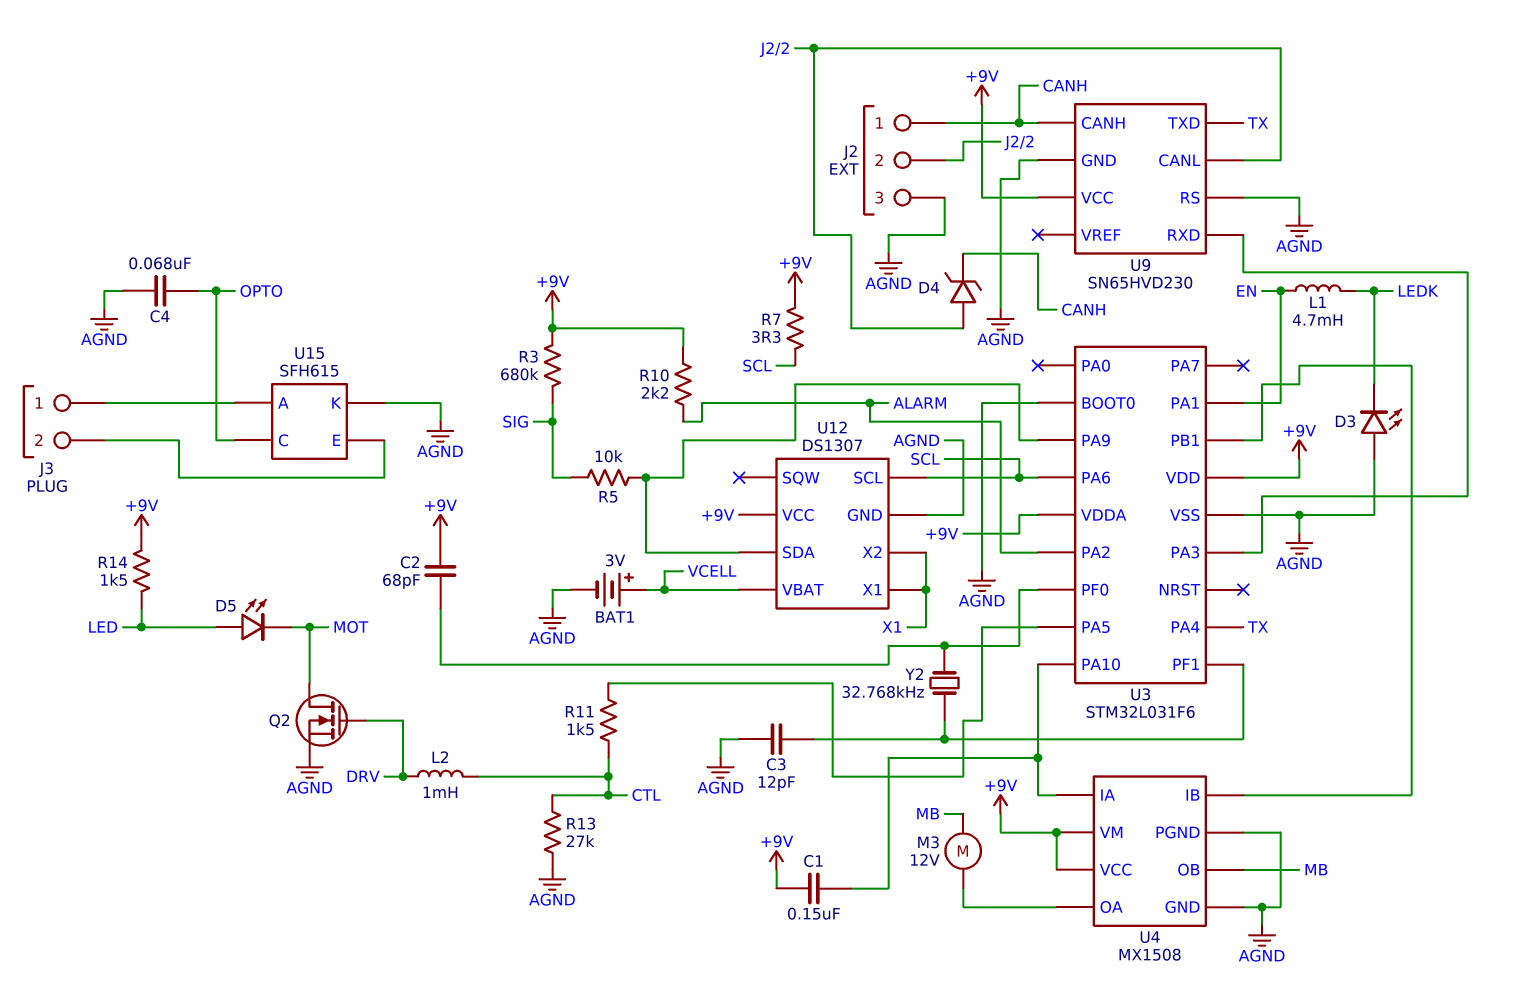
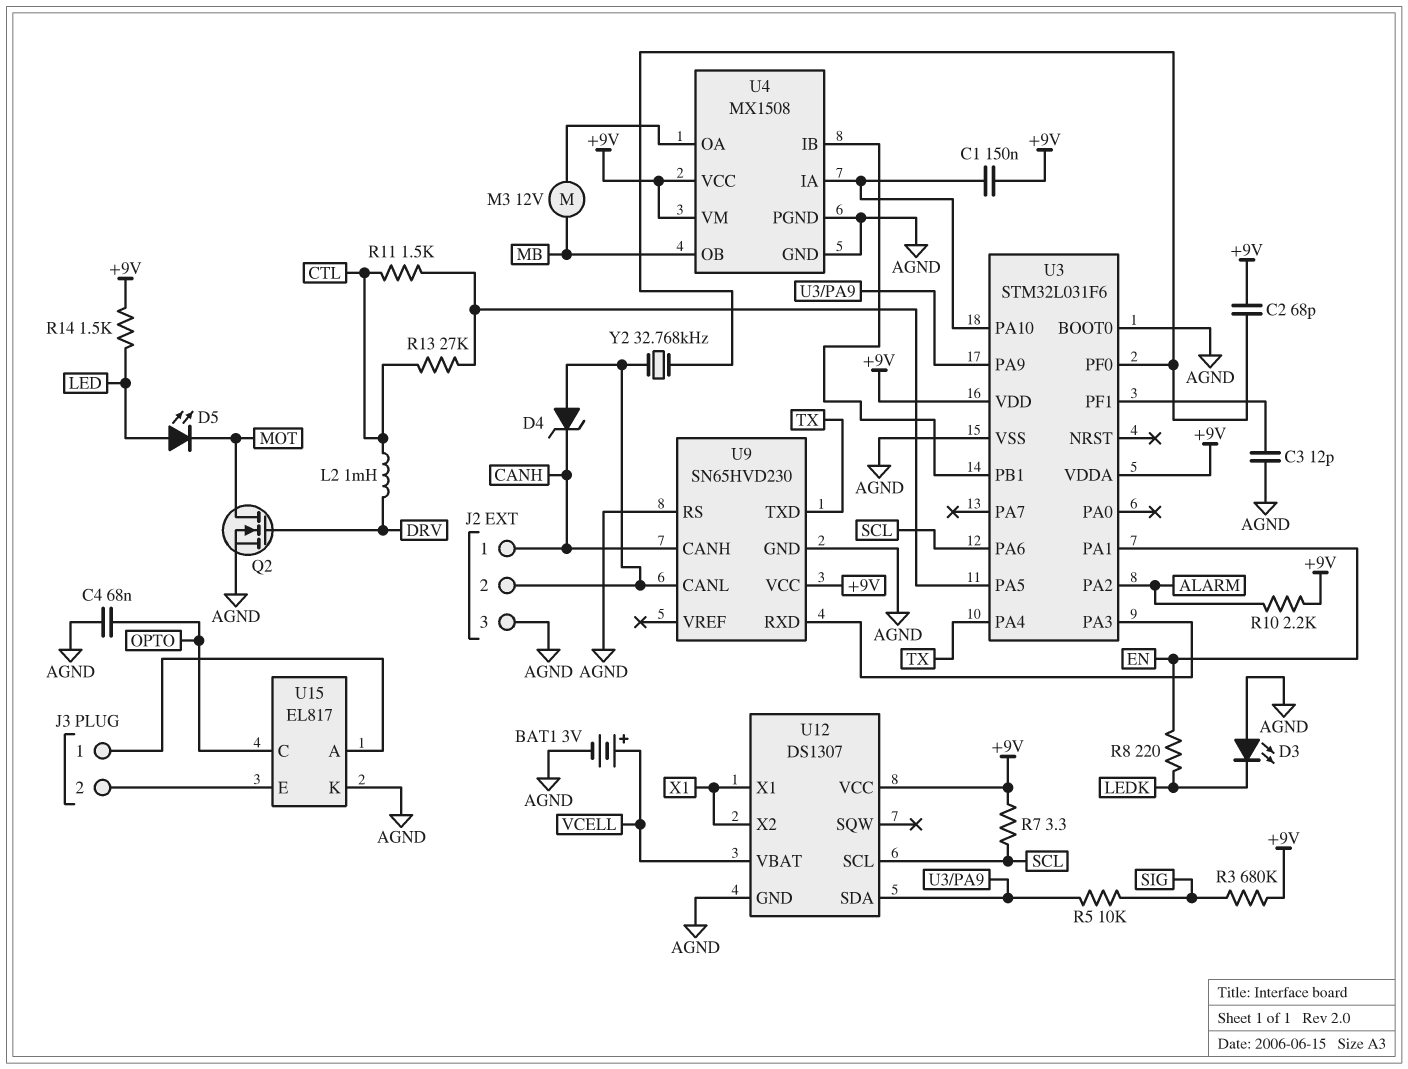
L1: 4.7mH (EN, LEDK) -> none
R8: none -> 220 (EN, LEDK)
R13: 27k (AGND, CTL) -> 27k (CTL, U3/PA5)
U15: SFH615 -> EL817
Y2: 32.768kHz (U3/PF0, U3/PF1) -> 32.768kHz (J2/2, U3/PF0)

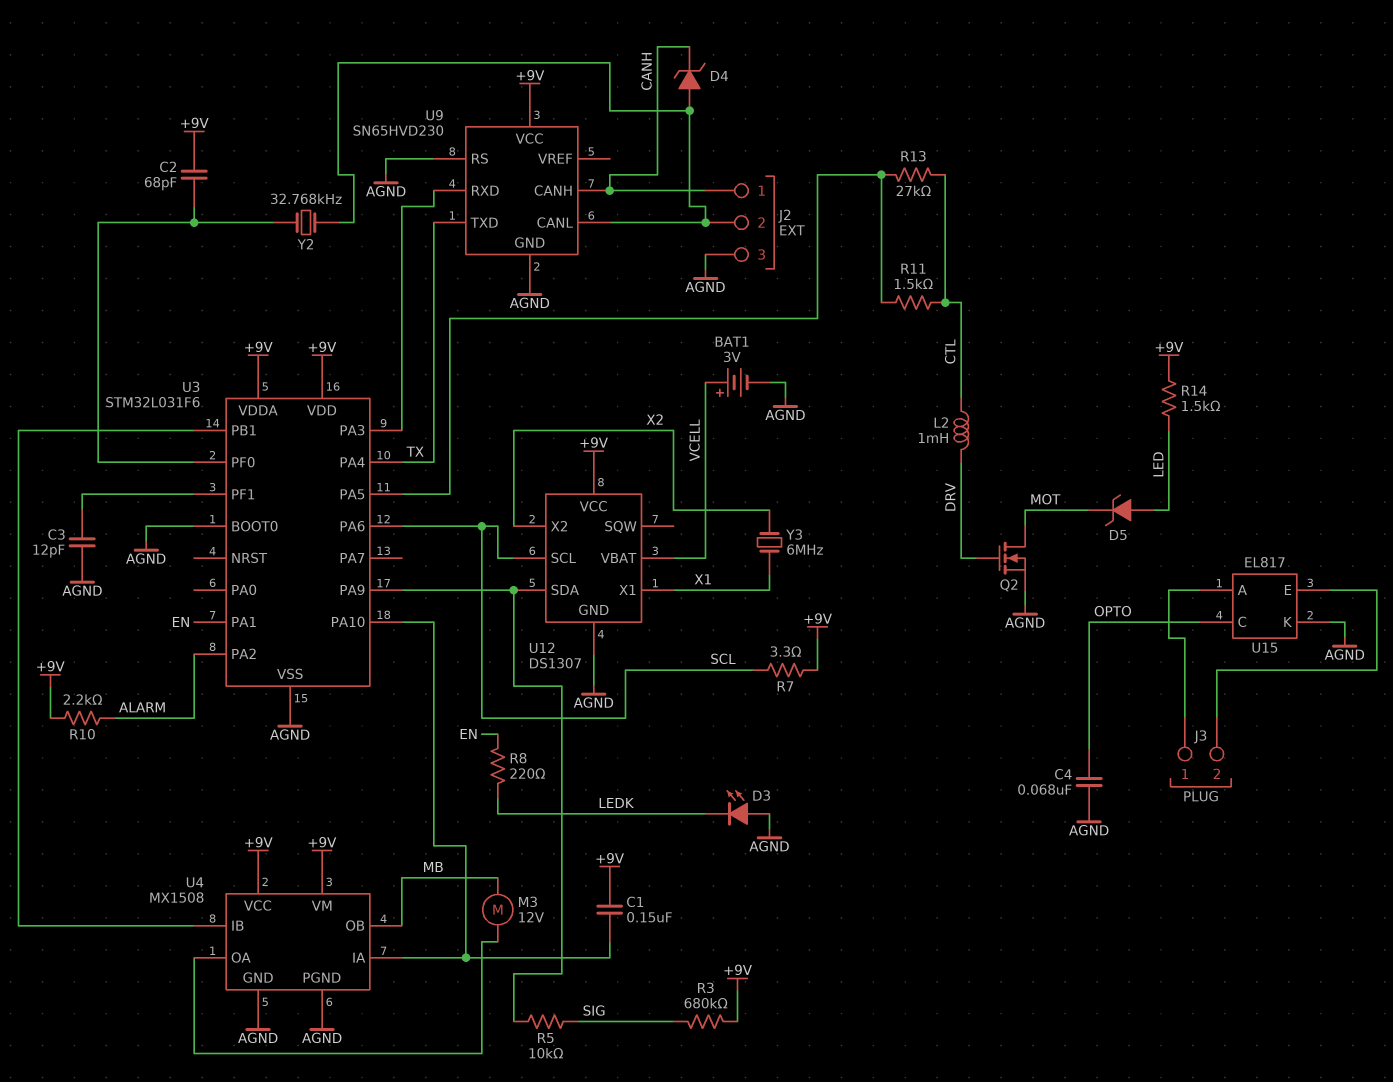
D5: LED (A LED, K MOT) -> zener (A LED, K MOT)
U12 pin X2: X1 -> X2
Y3: none -> 6MHz (X1, X2)

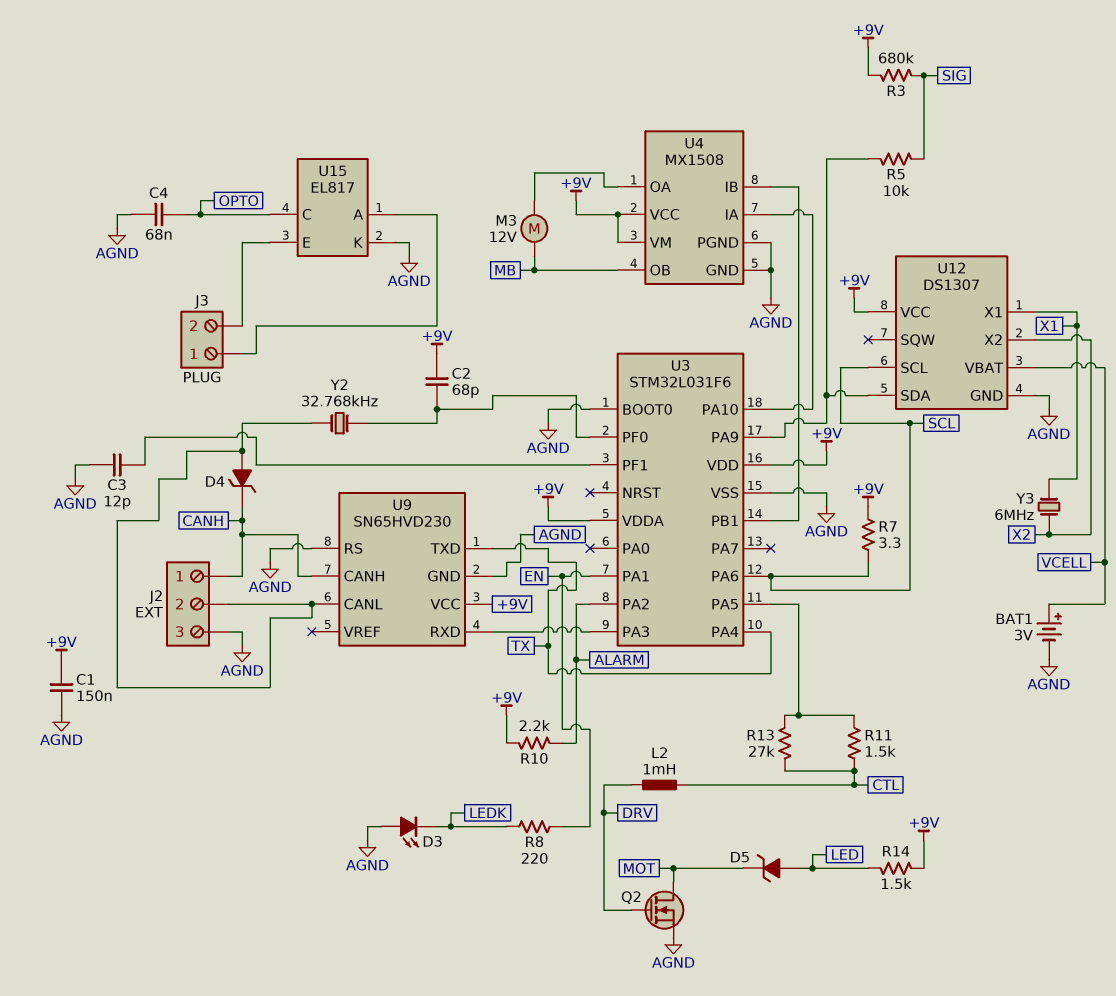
C1: 150nF (+9V, U3/PA10) -> 150nF (+9V, AGND)

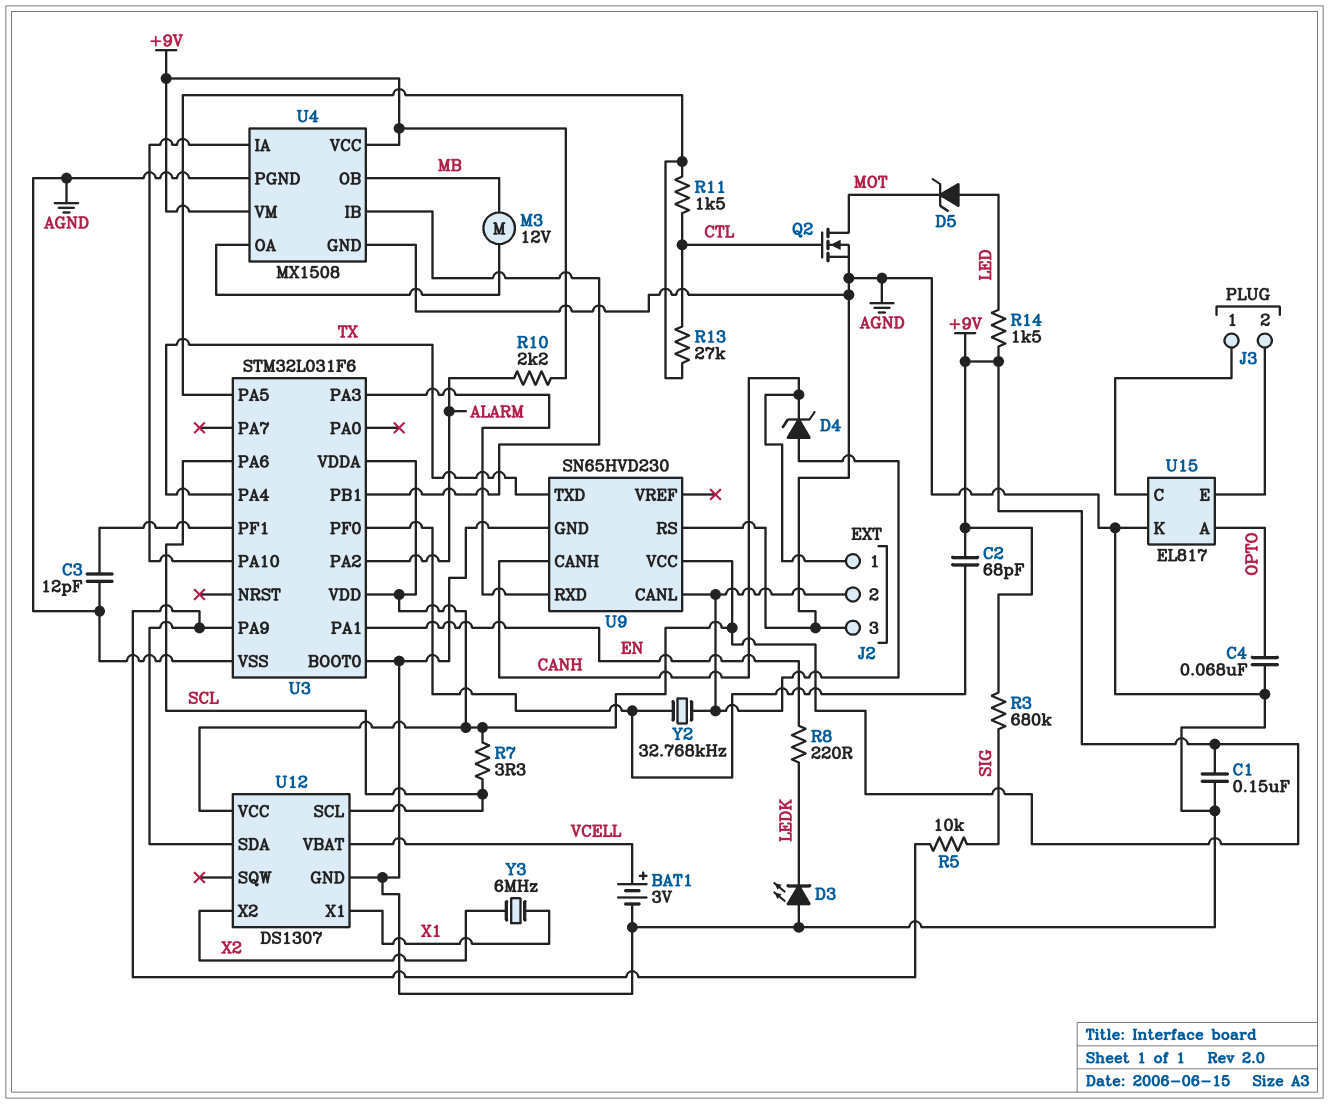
L2: 1mH (CTL, DRV) -> none
Q2: NMOS (G DRV, D MOT, S AGND) -> NMOS (G CTL, D MOT, S AGND)
U15 pin A: J3/1 -> OPTO
U15 pin C: OPTO -> J3/1

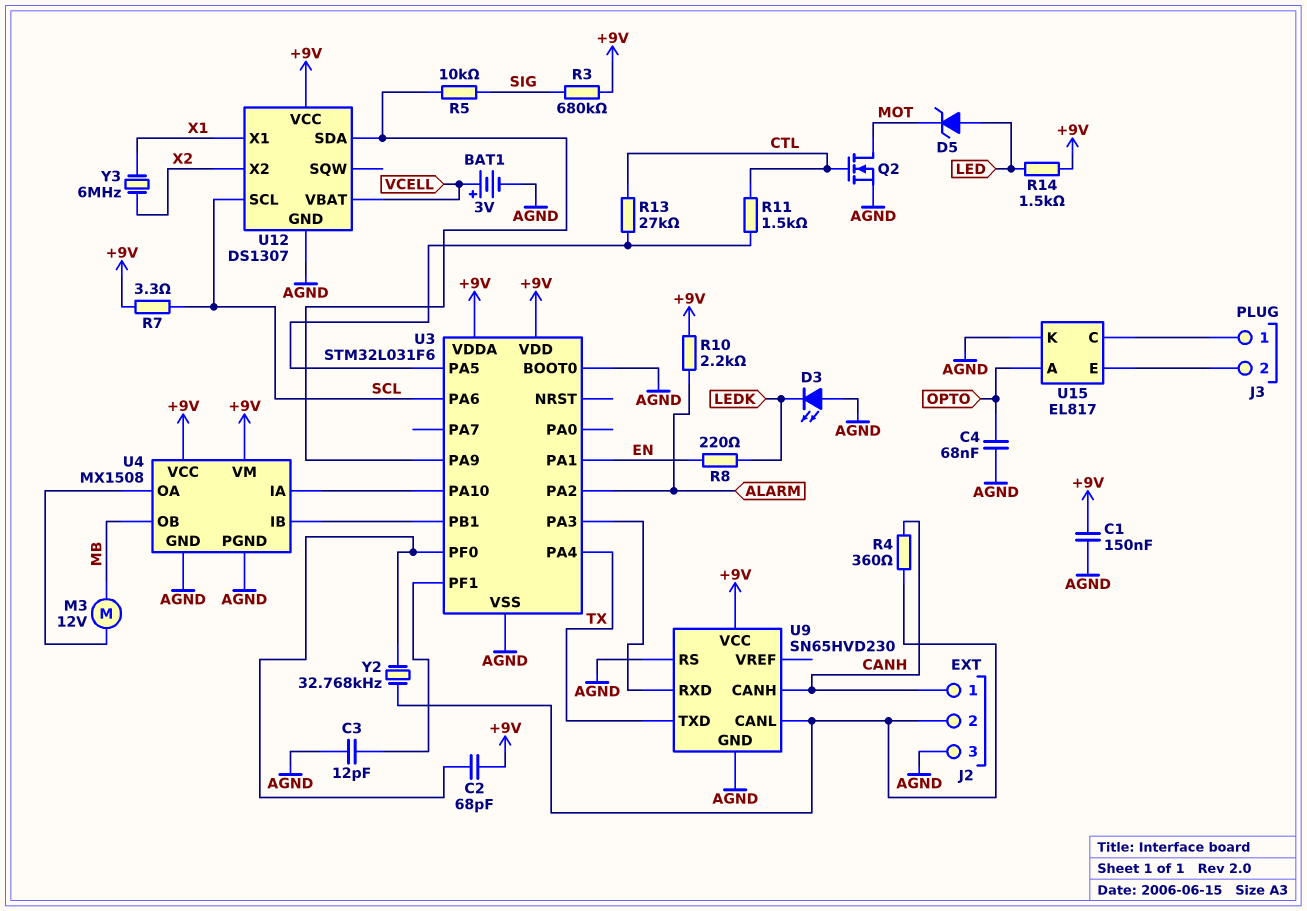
D4: zener (A J2/2, K CANH) -> none
R4: none -> 360 (CANH, J2/2)

